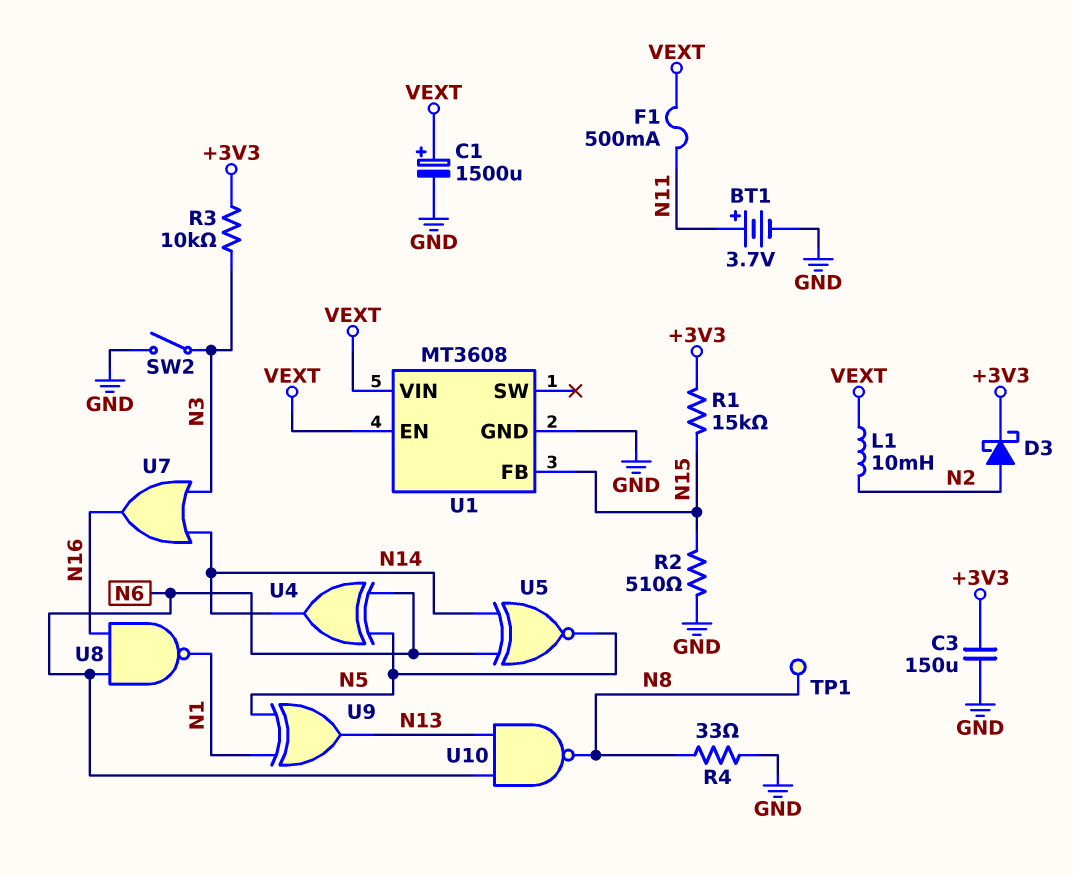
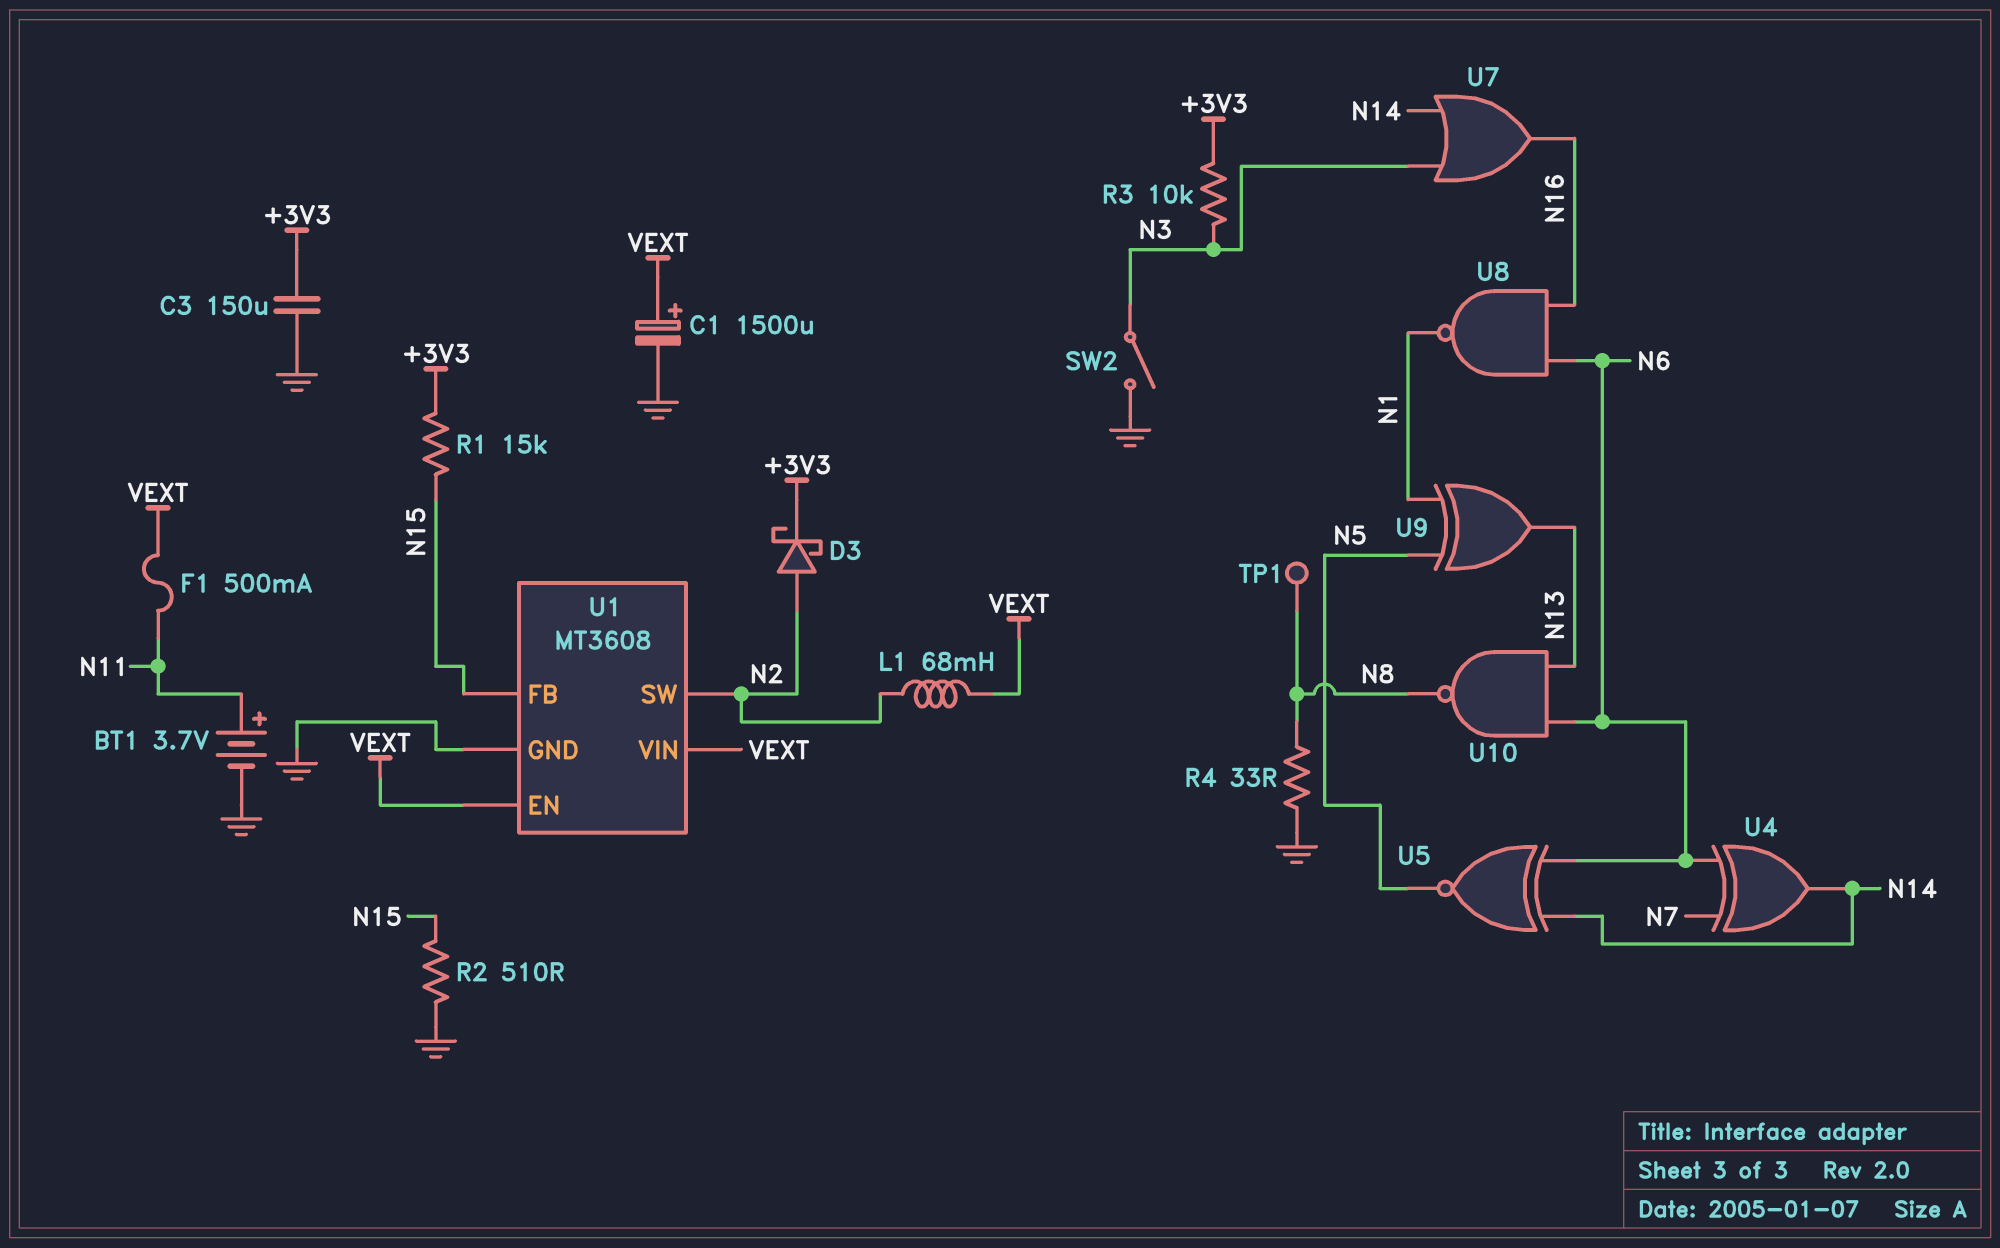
L1: 10mH (N2, VEXT) -> 68mH (N2, VEXT)
U1 pin SW: none -> N2
U4: XOR (in N5, in N6, out N14) -> XOR (in N6, in N7, out N14)

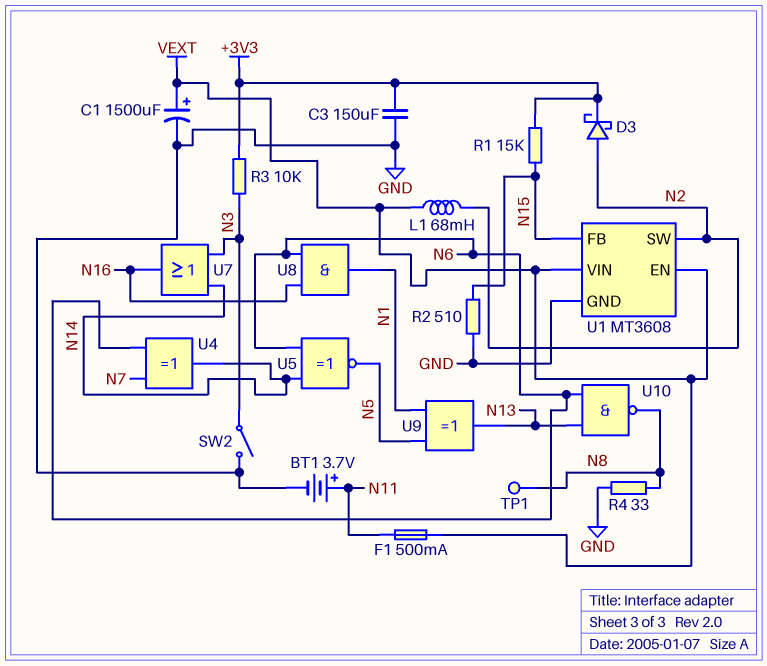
U8: NAND (in N6, in N16, out N1) -> AND (in N6, in N16, out N1)

